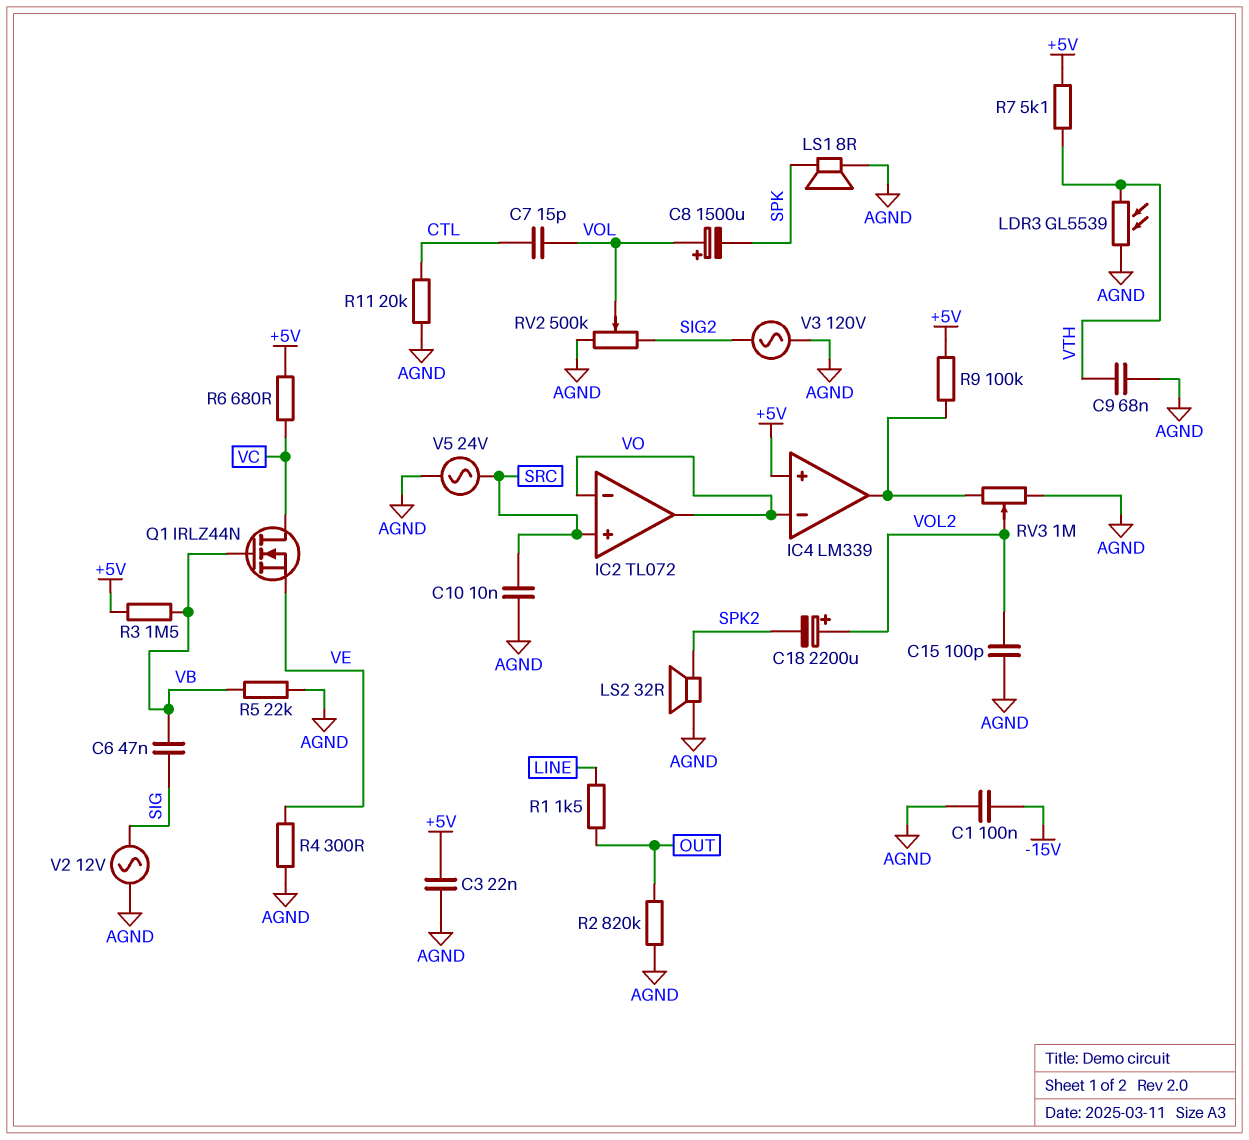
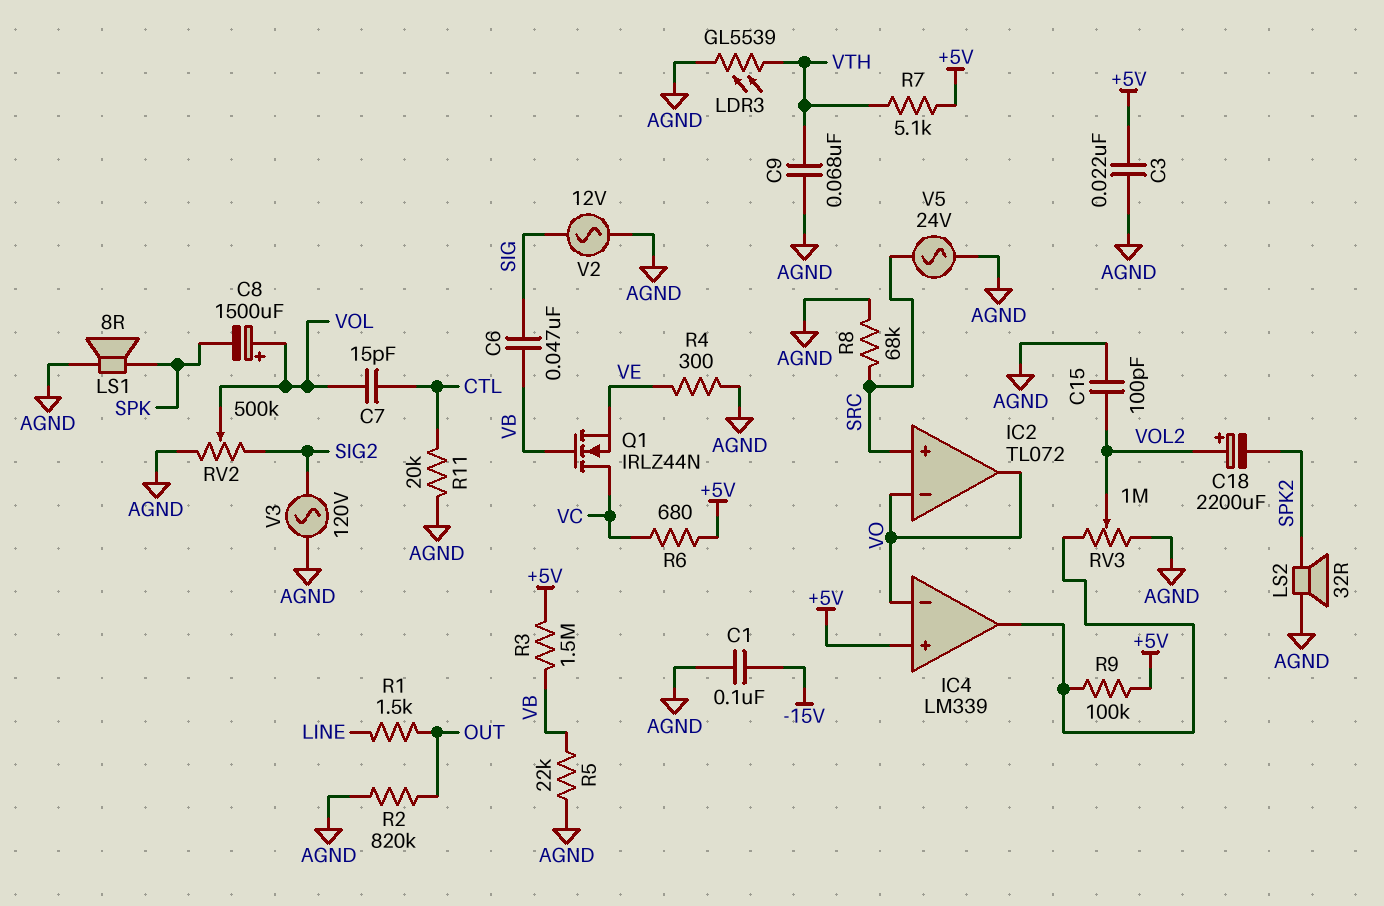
C10: 10nF (AGND, SRC) -> none
R8: none -> 68k (AGND, SRC)

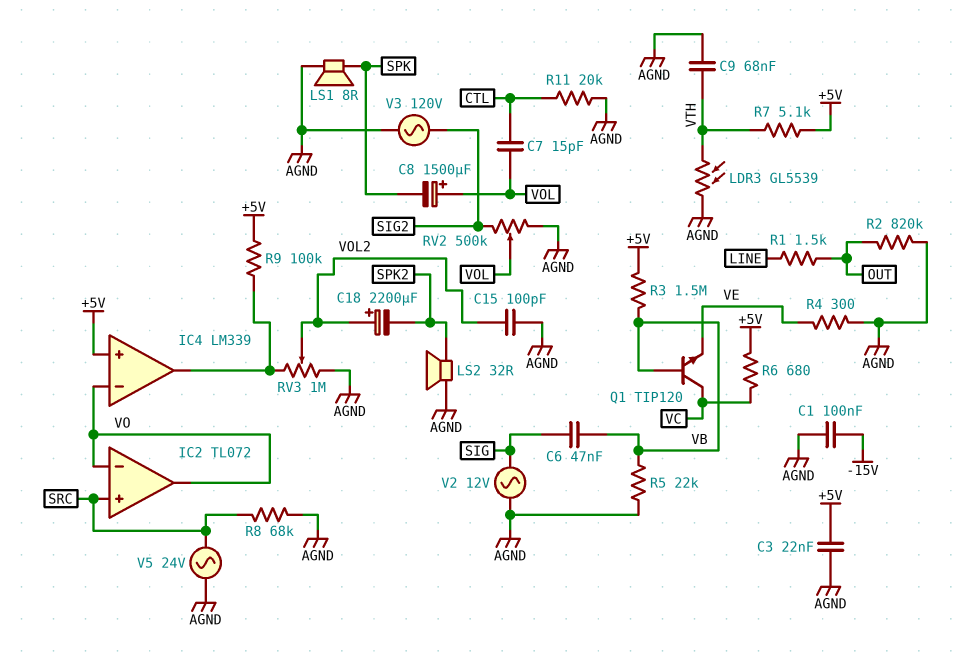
Q1: NMOS IRLZ44N (G VB, D VC, S VE) -> NPN TIP120 (B VB, C VC, E VE)

